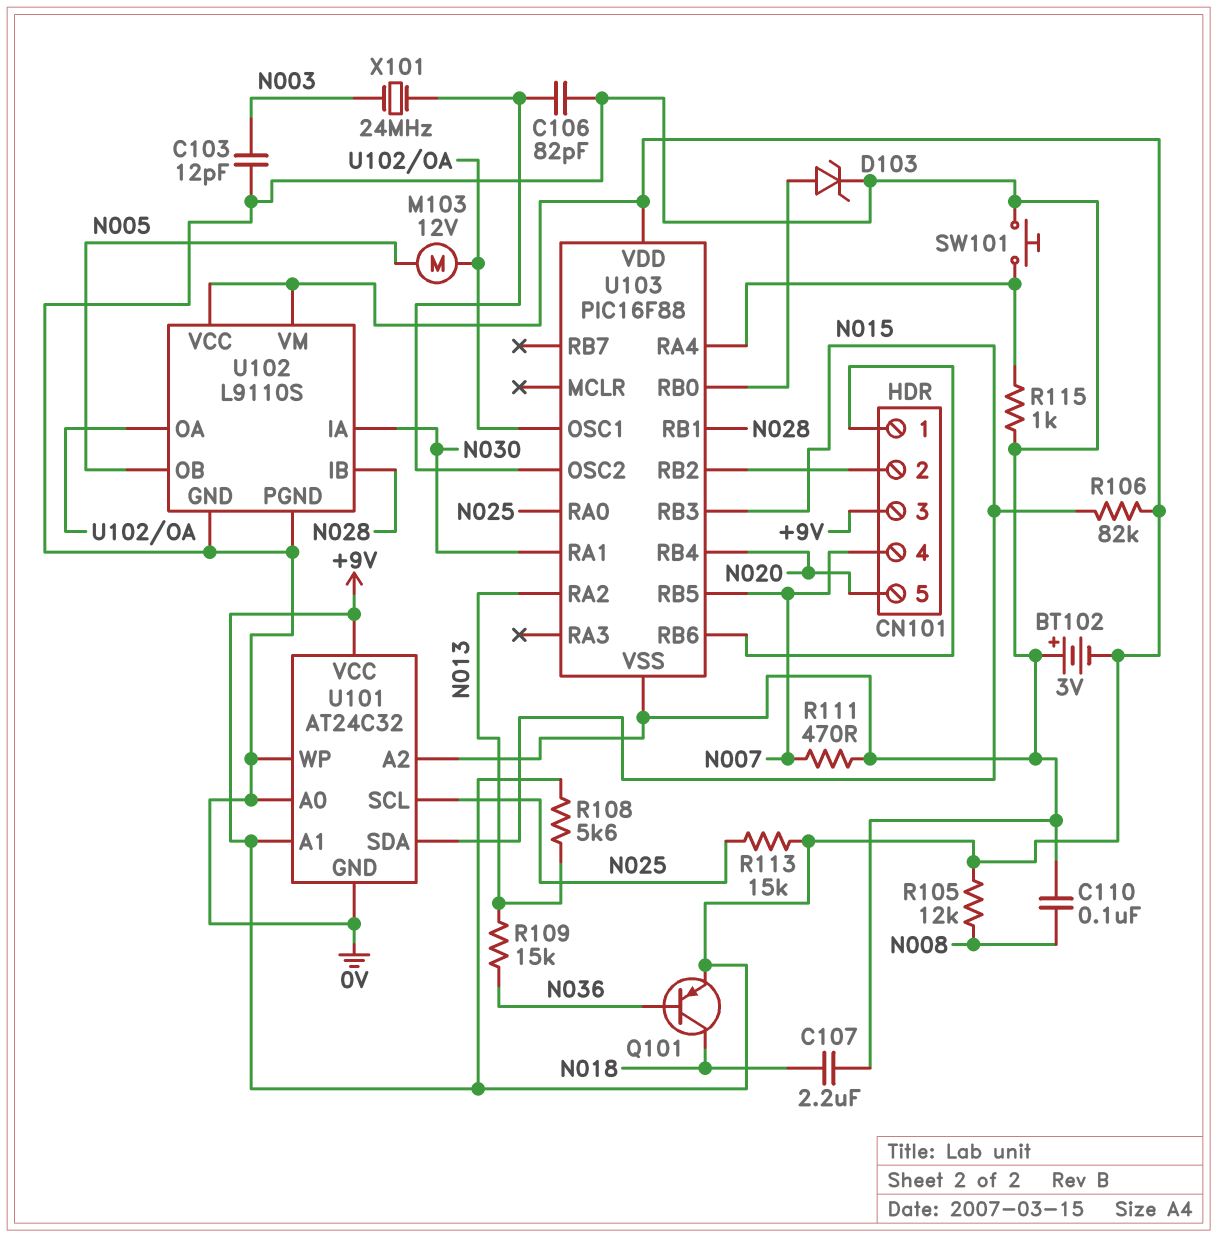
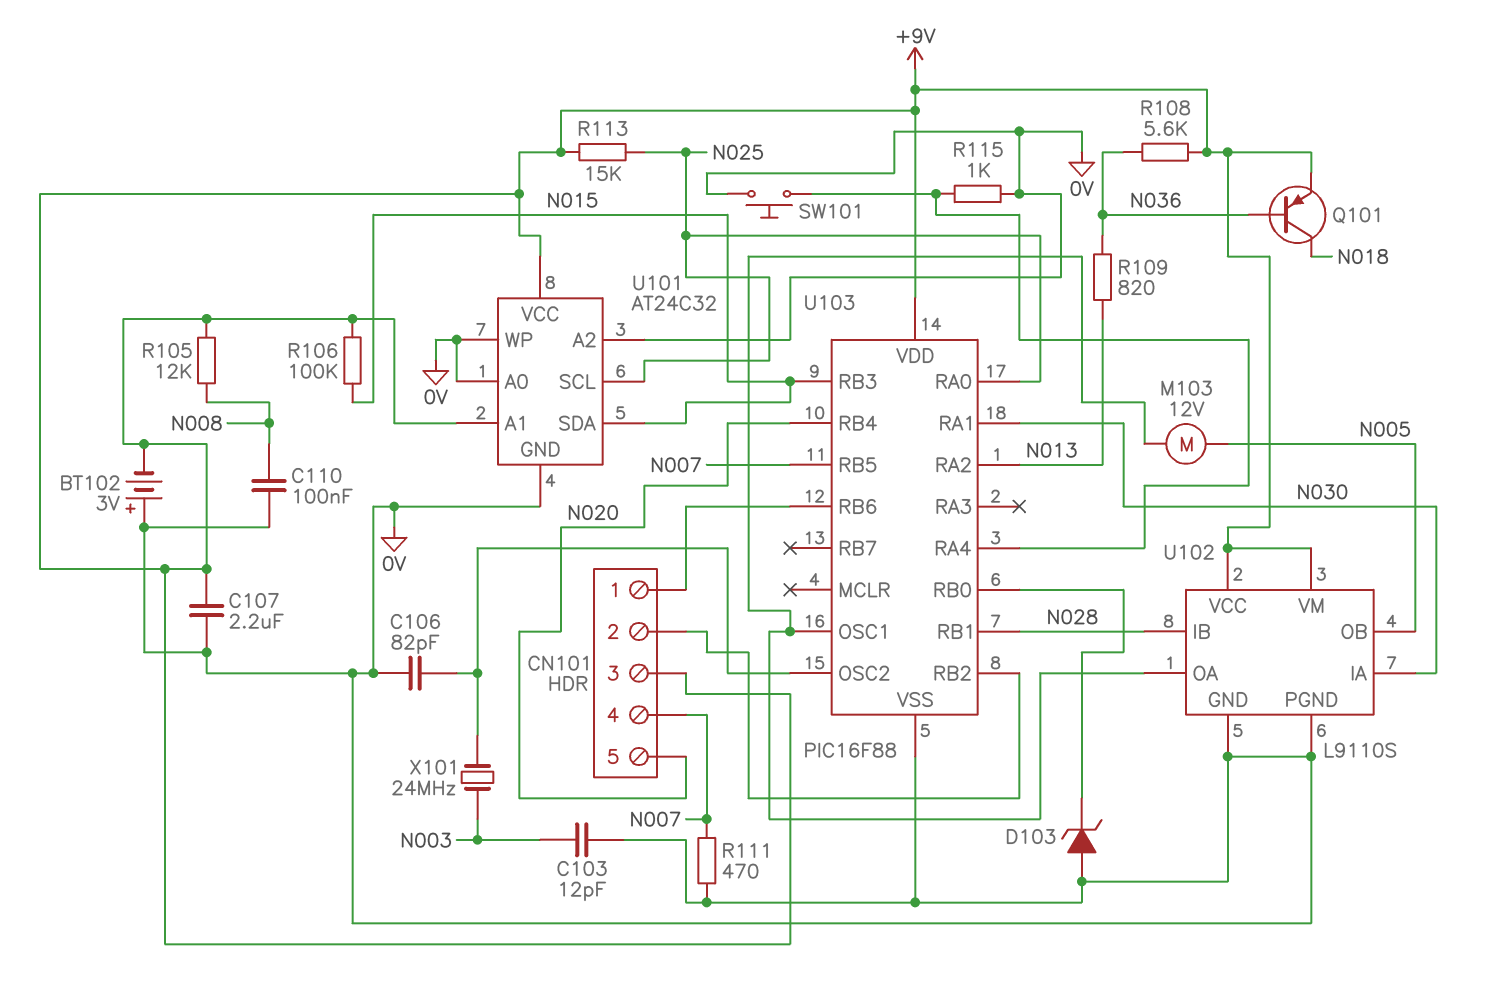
C107: 2.2uF (0V, N018) -> 2.2uF (+9V, 0V)
D103: zener (A U103/RB0, K 0V) -> zener (A 0V, K U103/RB0)
R106: 82k (+9V, N015) -> 100k (+9V, N015)
R108: 5.6k (+9V, N013) -> 5.6k (+9V, N036)
R109: 15k (N013, N036) -> 820 (N013, N036)

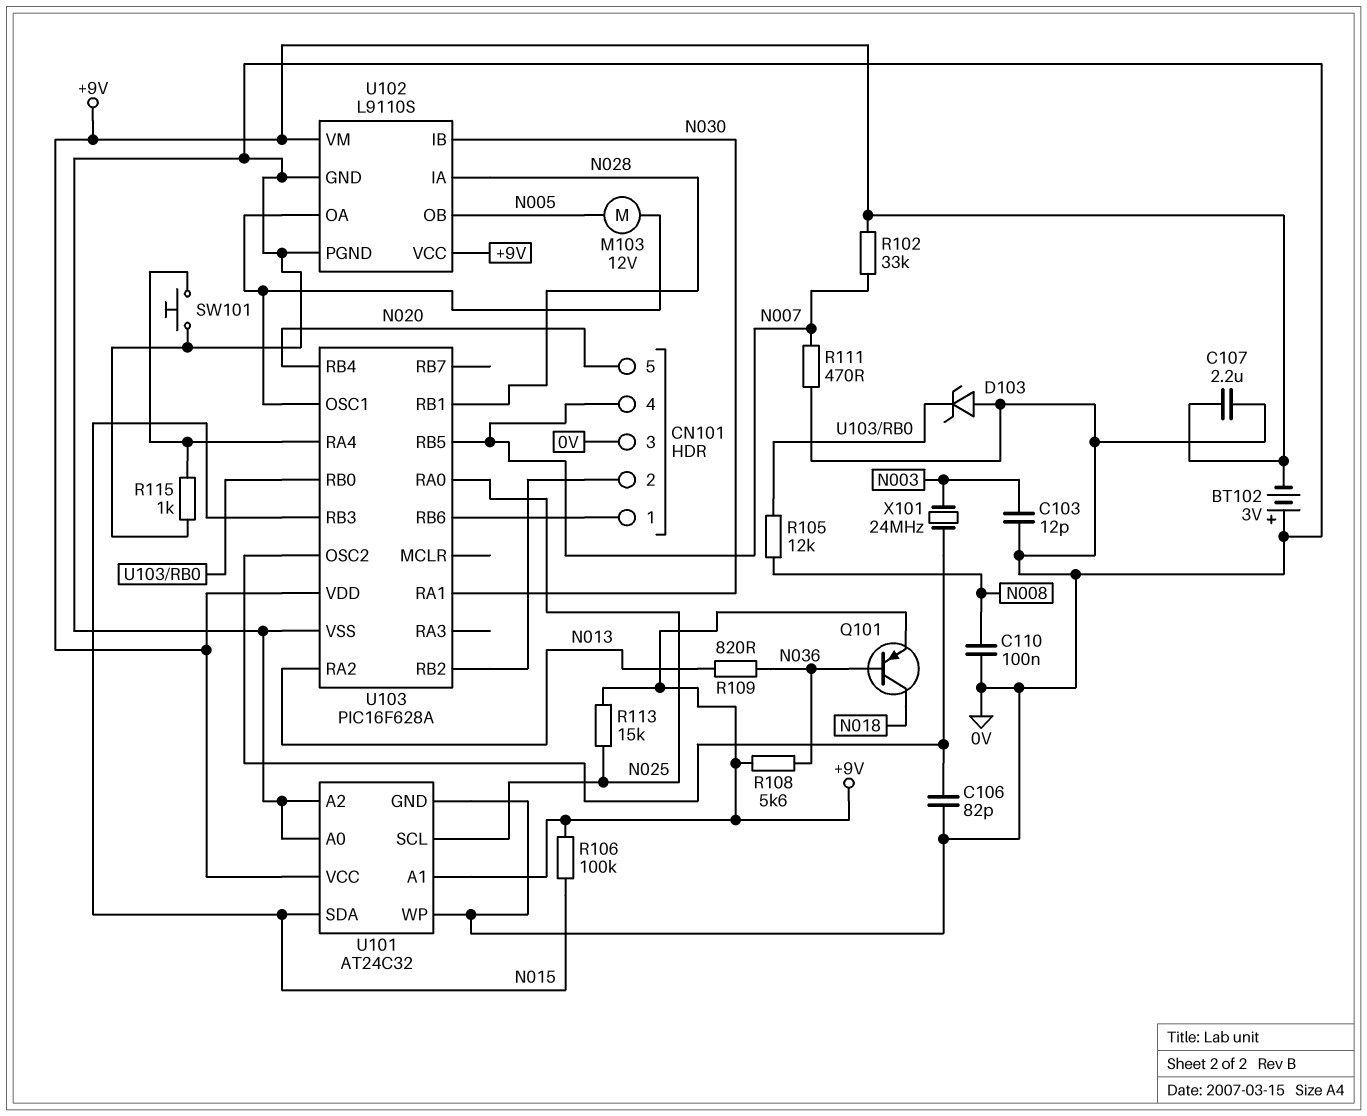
CN101 pin 3: +9V -> 0V
R102: none -> 33k (+9V, N007)
R105: 12k (+9V, N008) -> 12k (N008, U103/RB0)
U102 pin IA: N030 -> N028
U102 pin IB: N028 -> N030
U103: PIC16F88 -> PIC16F628A

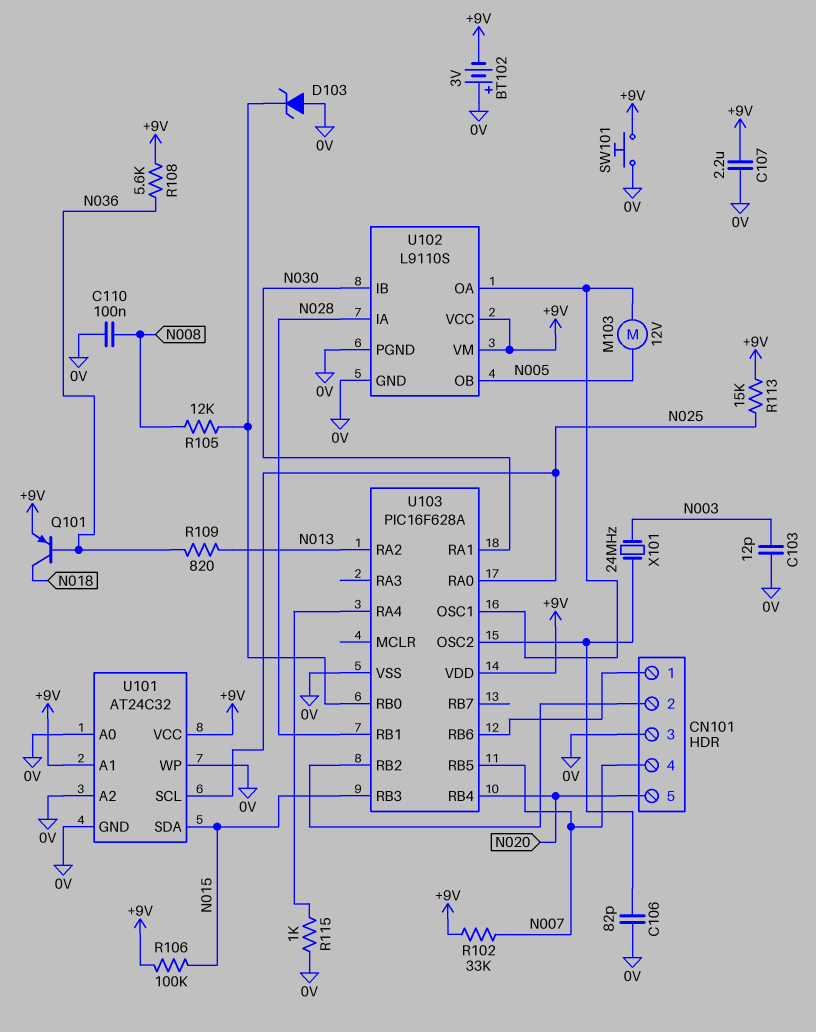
R111: 470 (0V, N007) -> none
SW101: button (0V, U103/RA4) -> button (+9V, 0V)

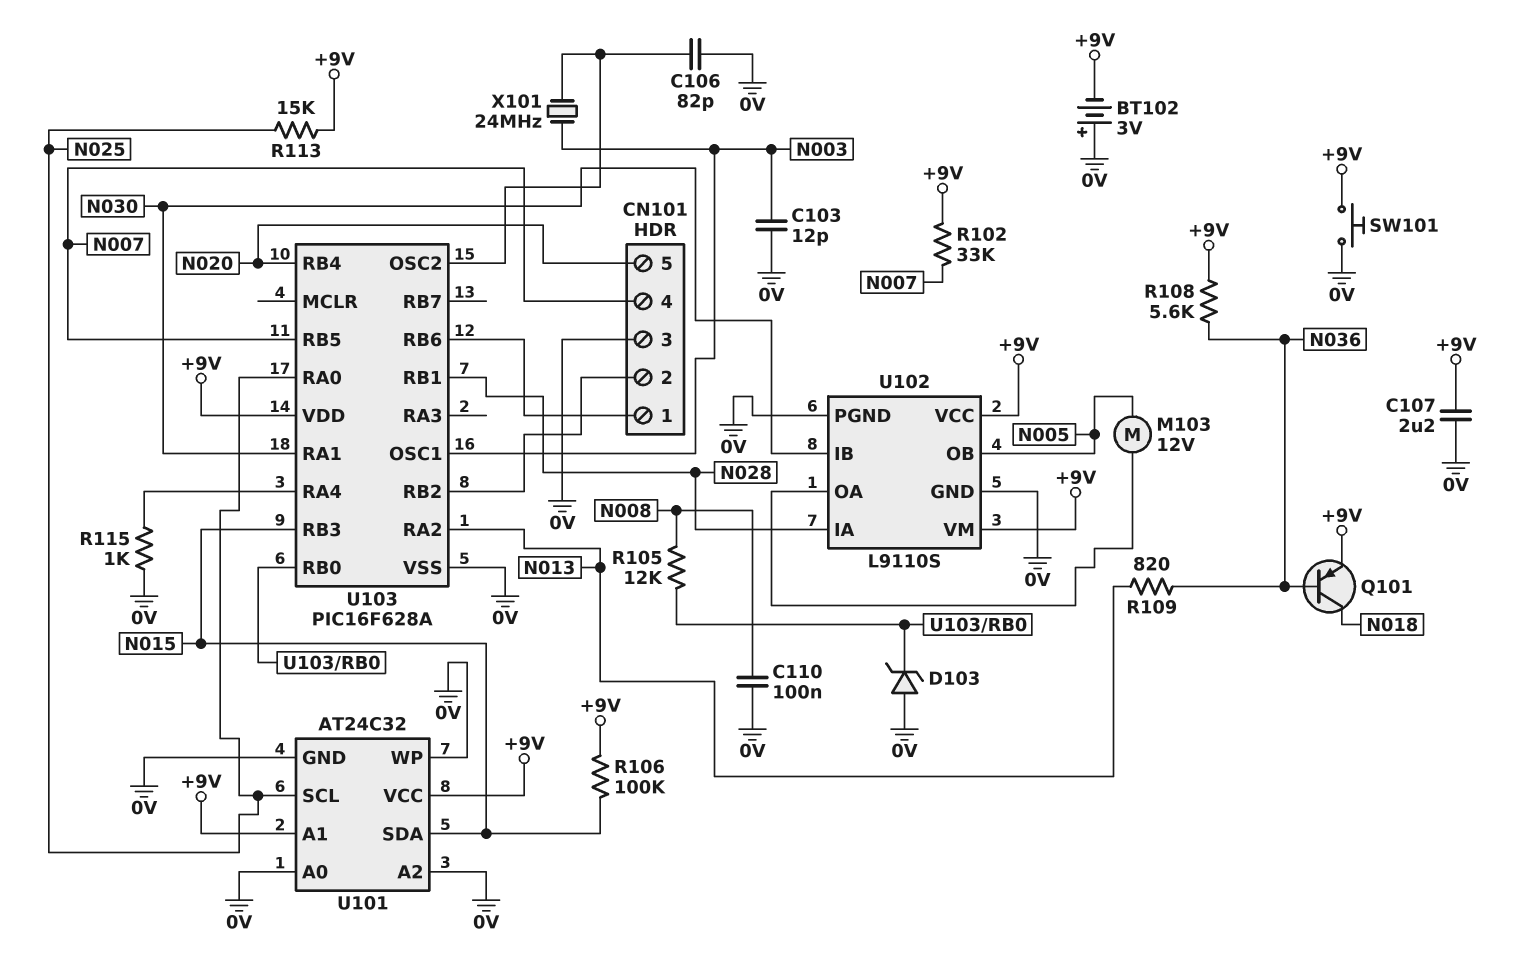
U103 pin OSC1: U102/OA -> N003

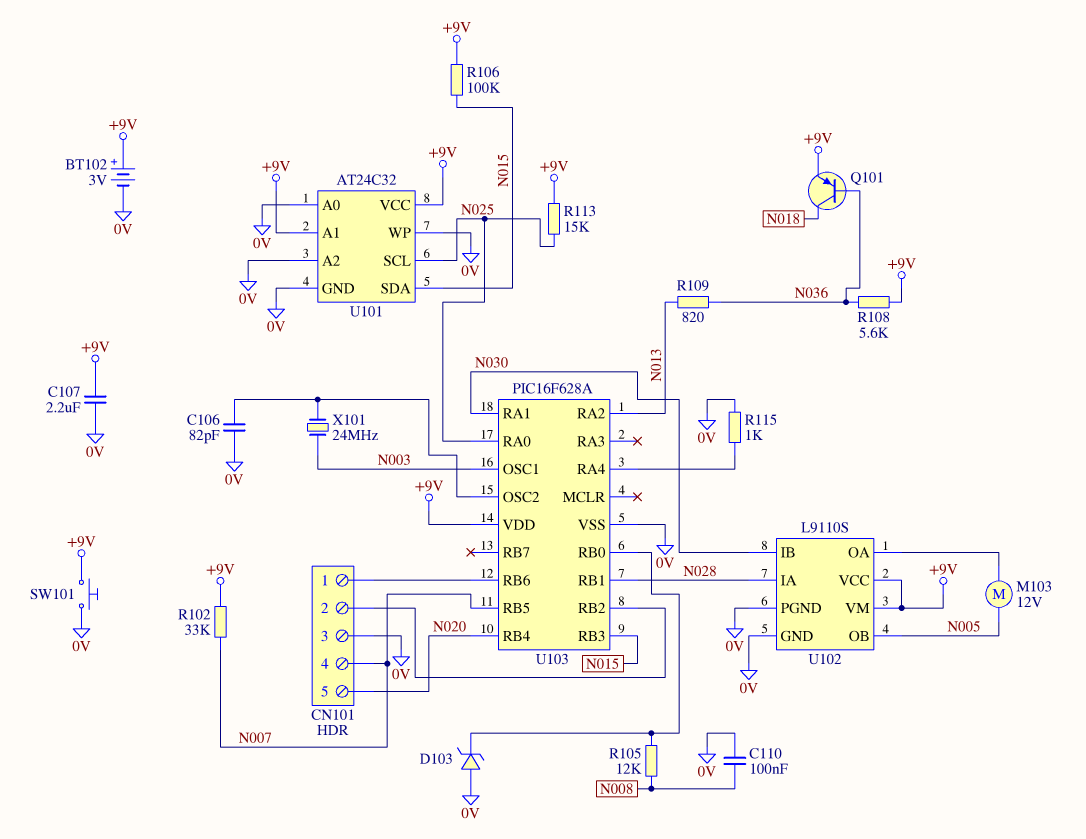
BT102: 3V (plus 0V, minus +9V) -> 3V (plus +9V, minus 0V)
C103: 12pF (0V, N003) -> none

